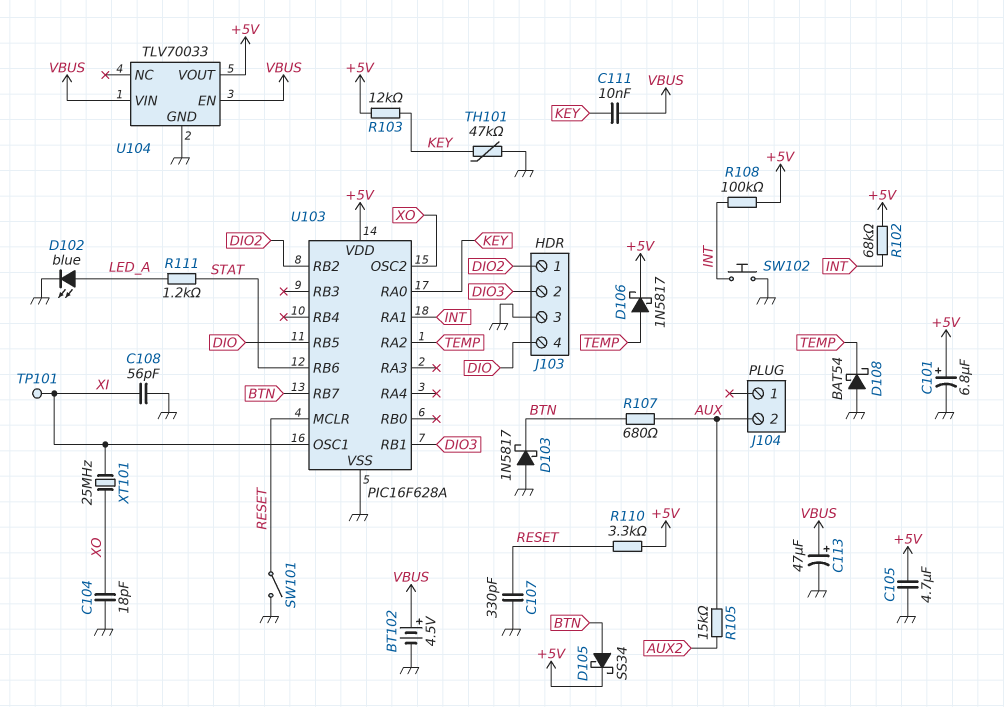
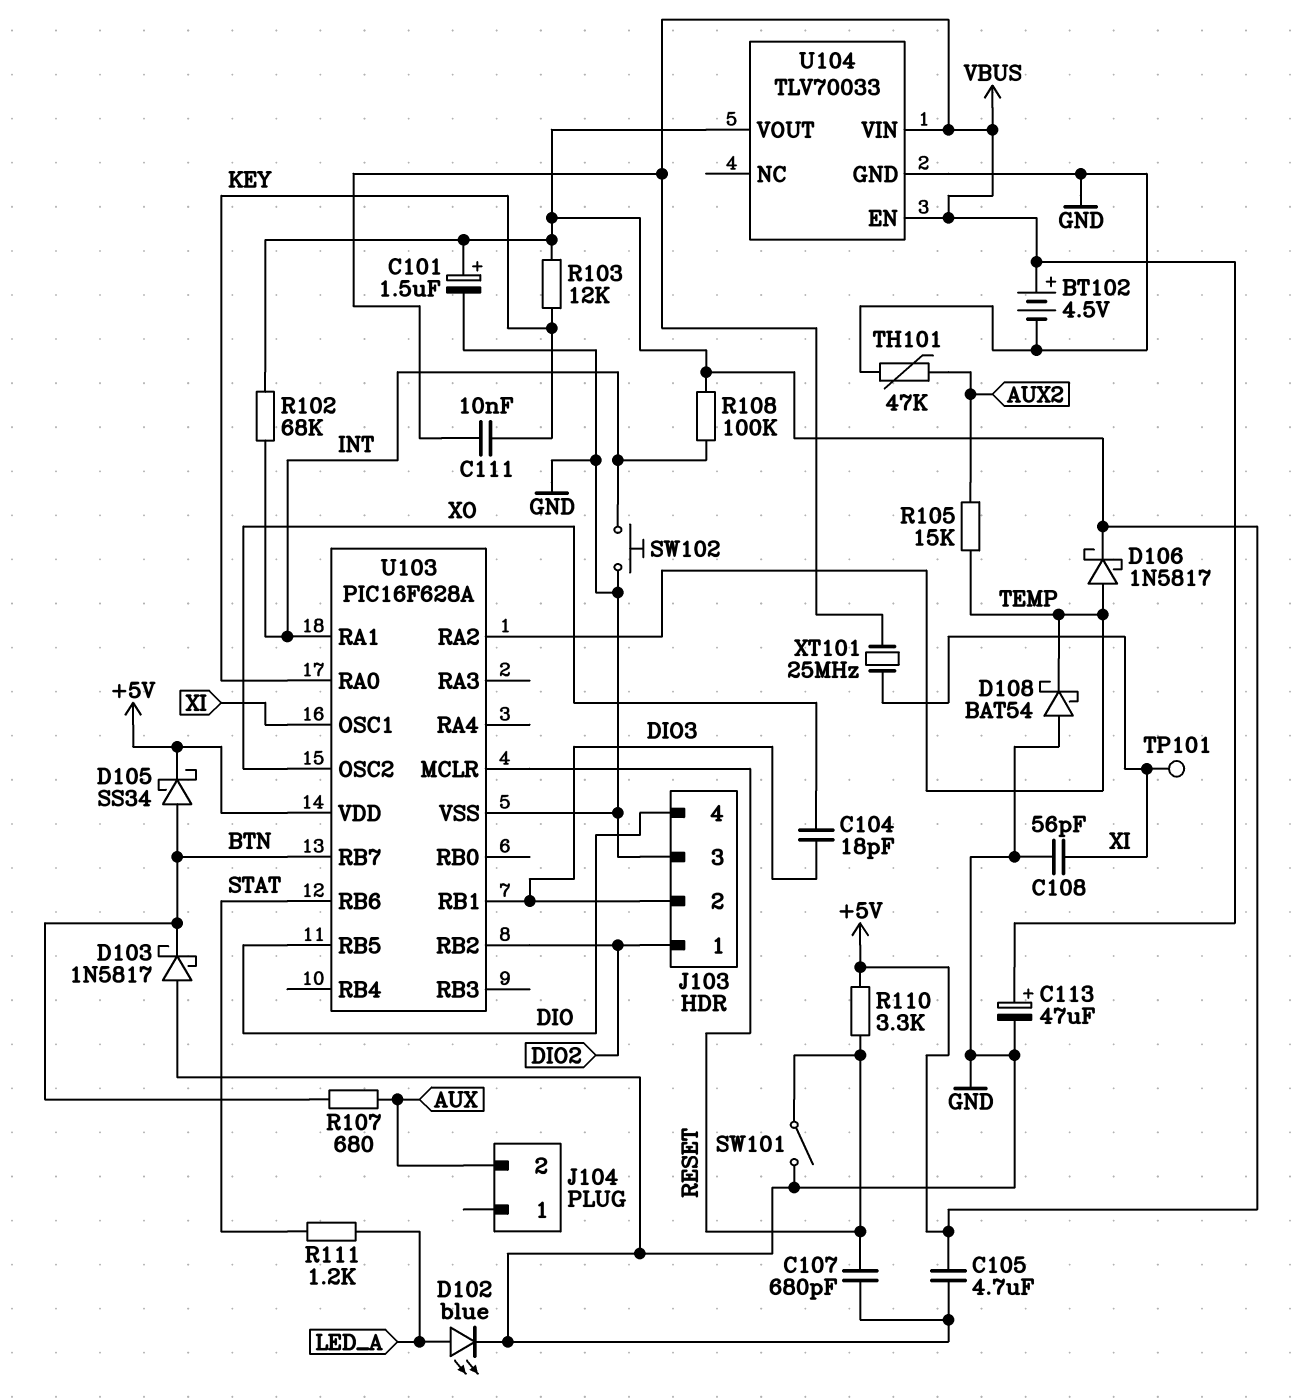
C101: 6.8uF (plus +5V, minus GND) -> 1.5uF (plus +5V, minus GND)
C104: 18pF (GND, XO) -> 18pF (DIO3, XO)
C107: 330pF (GND, RESET) -> 680pF (GND, RESET)
R105: 15k (AUX, AUX2) -> 15k (AUX2, TEMP)
TH101: 47k (GND, KEY) -> 47k (AUX2, GND)
XT101: 25MHz (XI, XO) -> 25MHz (VBUS, XI)

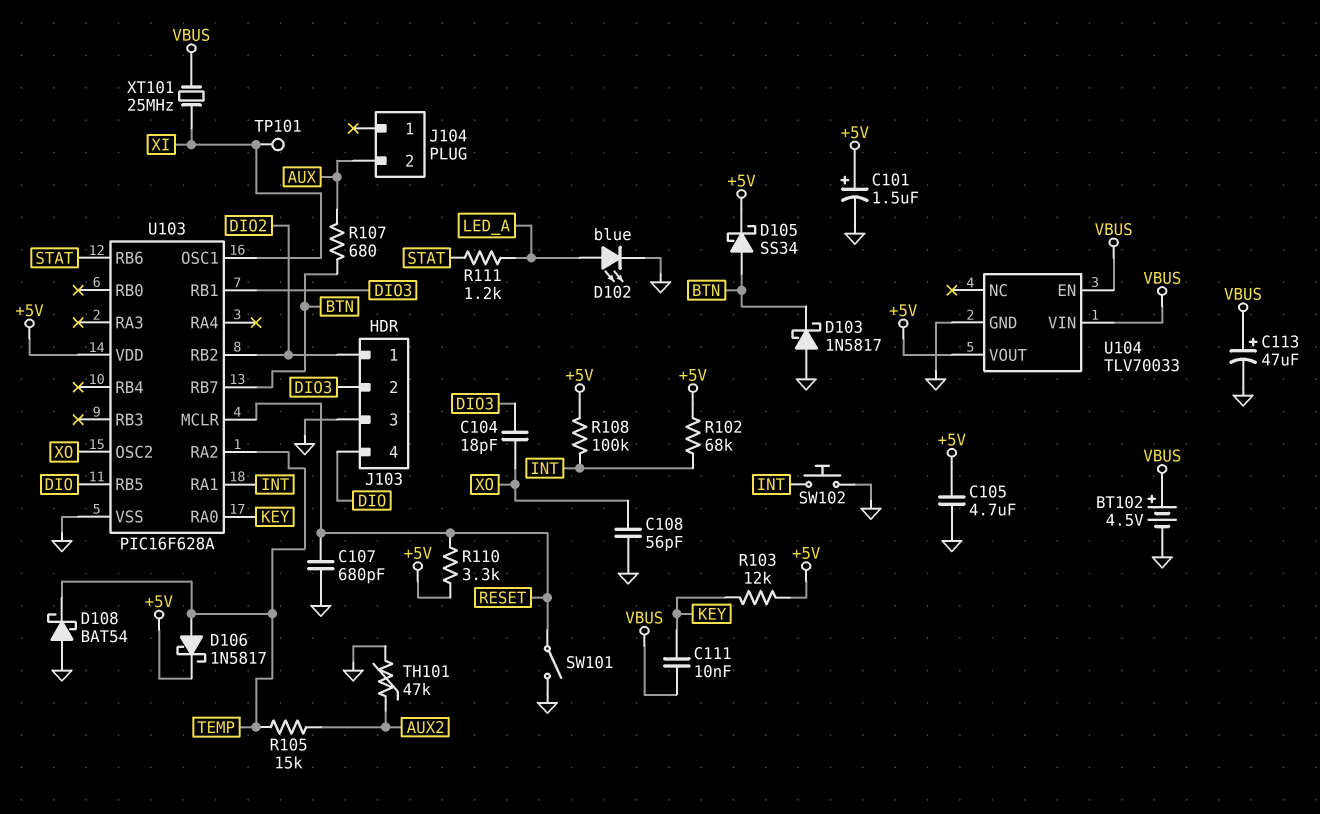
C108: 56pF (GND, XI) -> 56pF (GND, XO)

